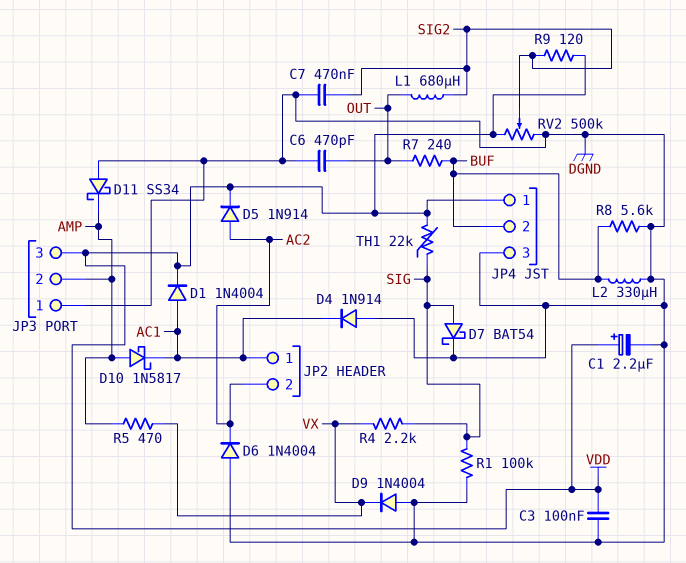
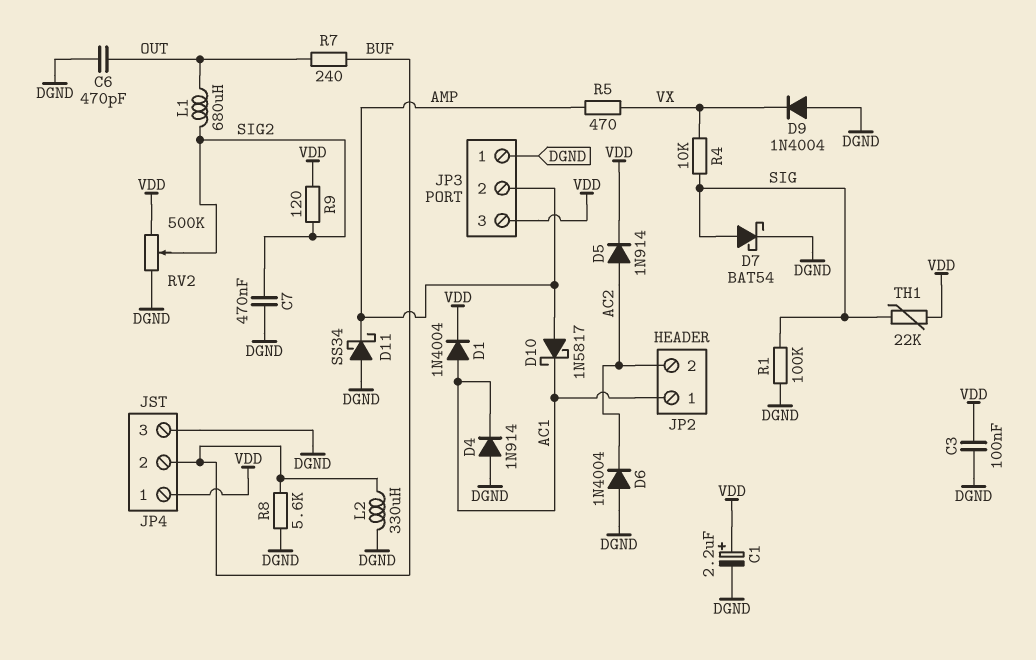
R4: 2.2k (SIG, VX) -> 10k (SIG, VX)

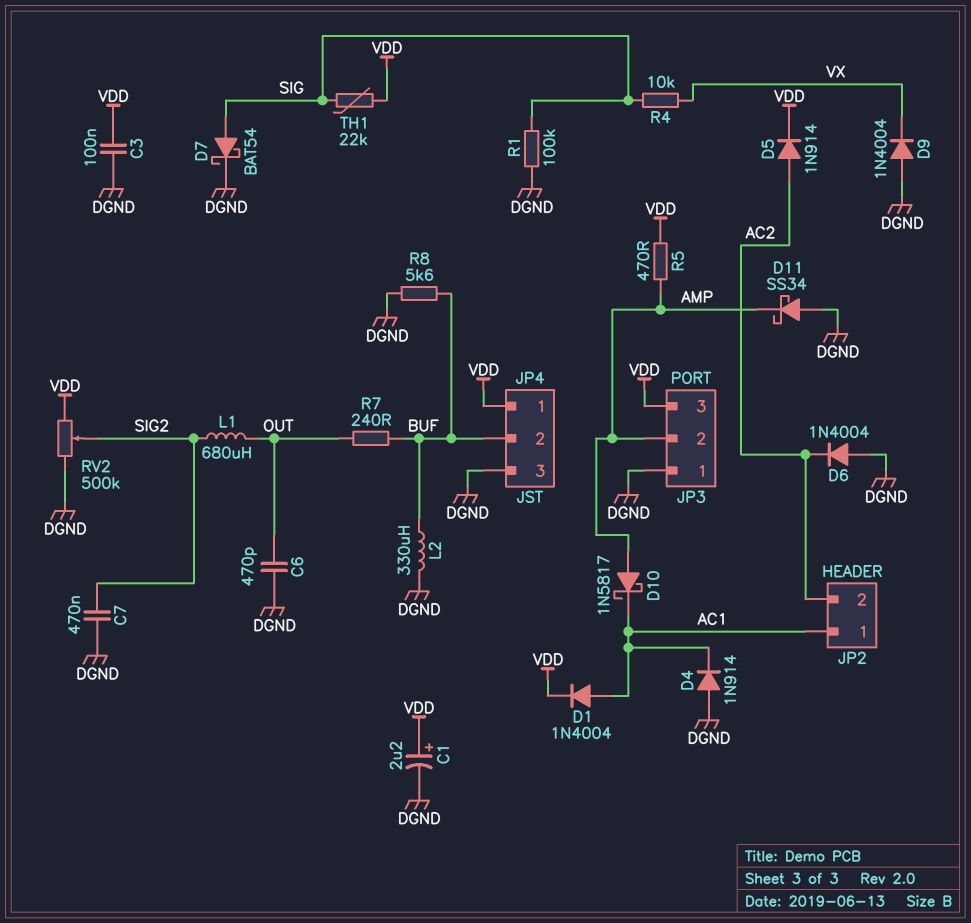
R5: 470 (AMP, VX) -> 470 (AMP, VDD)
R9: 120 (SIG2, VDD) -> none

